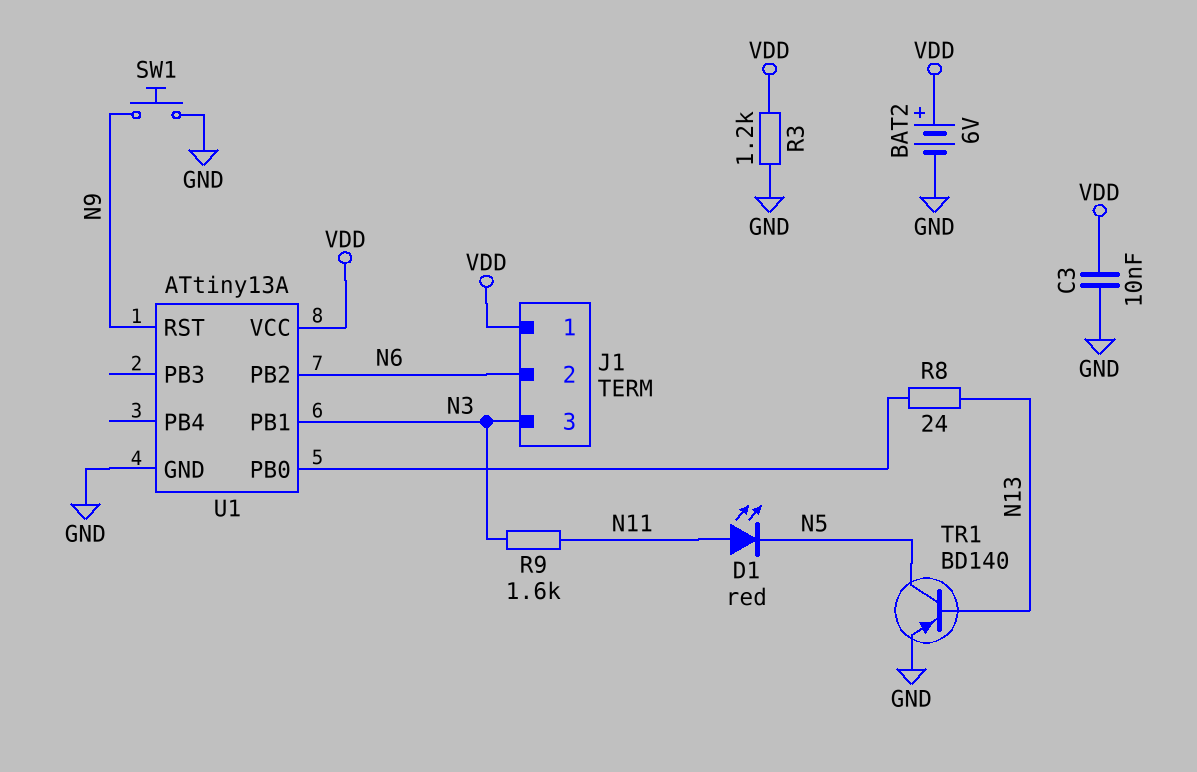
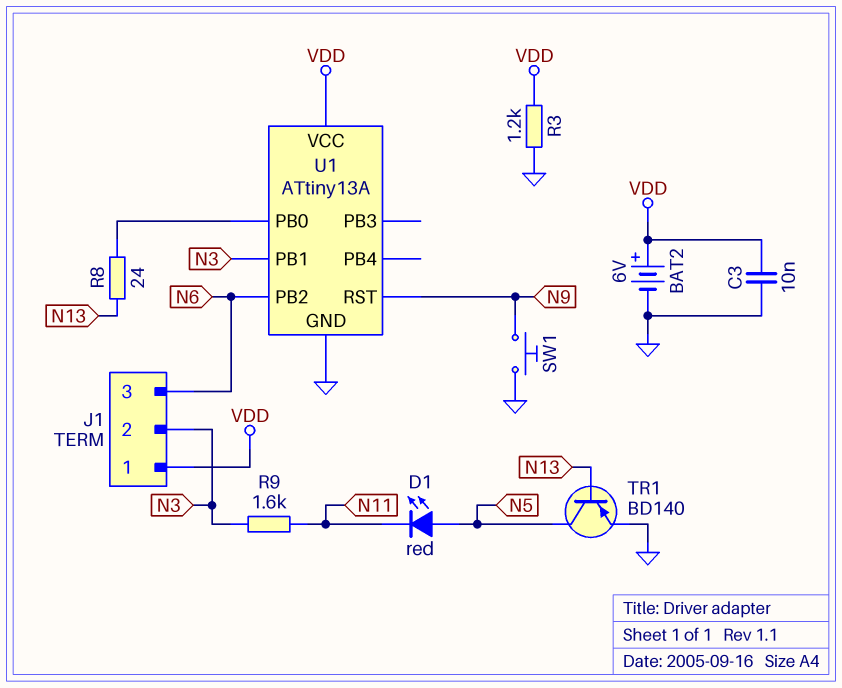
D1: LED red (A N11, K N5) -> LED red (A N5, K N11)
J1 pin 2: N6 -> N3
J1 pin 3: N3 -> N6

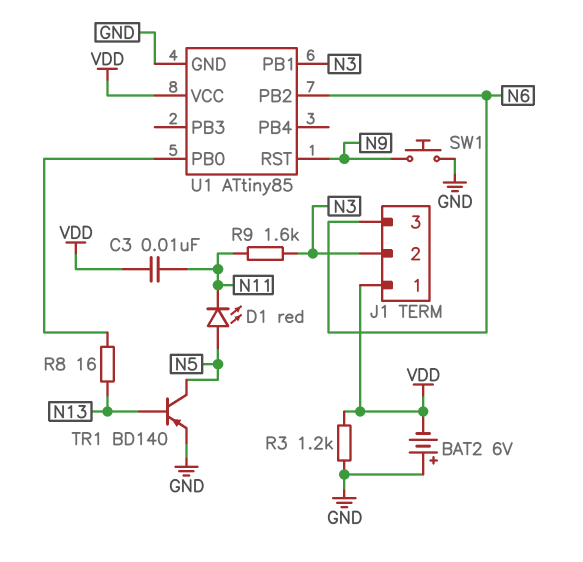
BAT2: 6V (plus VDD, minus GND) -> 6V (plus GND, minus VDD)
C3: 10nF (GND, VDD) -> 10nF (N11, VDD)
R8: 24 (N13, U1/PB0) -> 16 (N13, U1/PB0)
U1: ATtiny13A -> ATtiny85

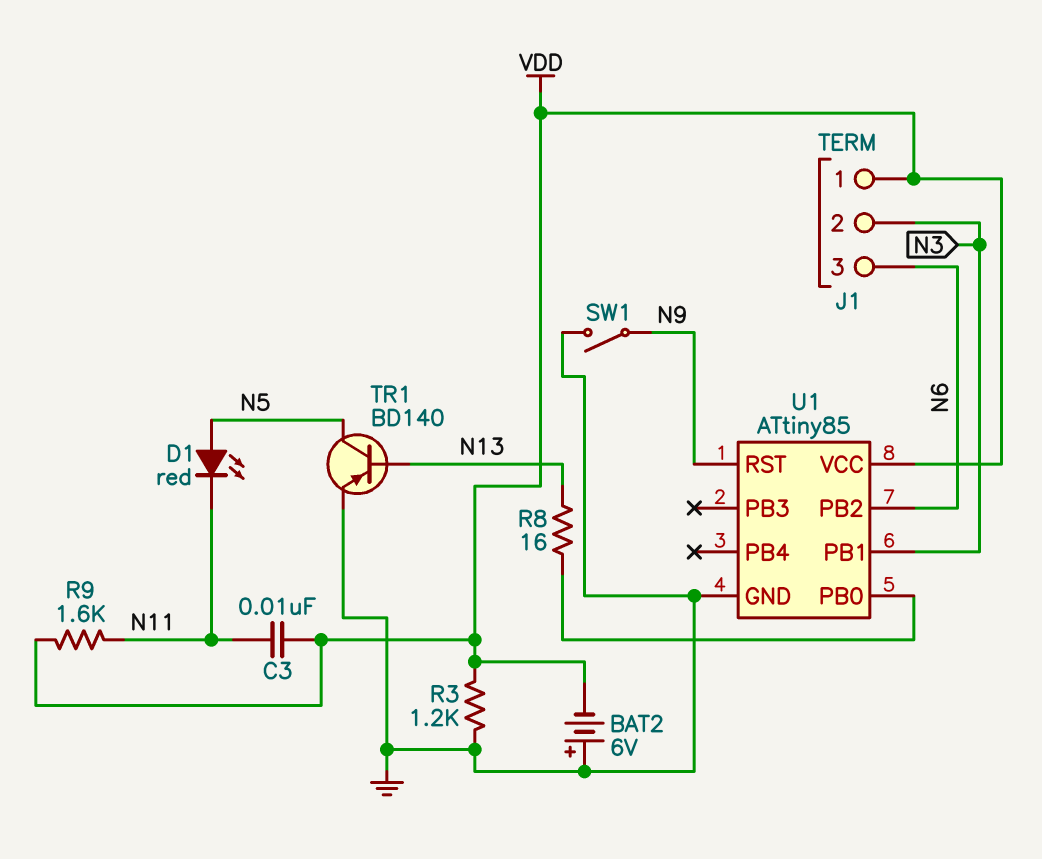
R9: 1.6k (N3, N11) -> 1.6k (N11, VDD)
SW1: button (GND, N9) -> switch (GND, N9)

